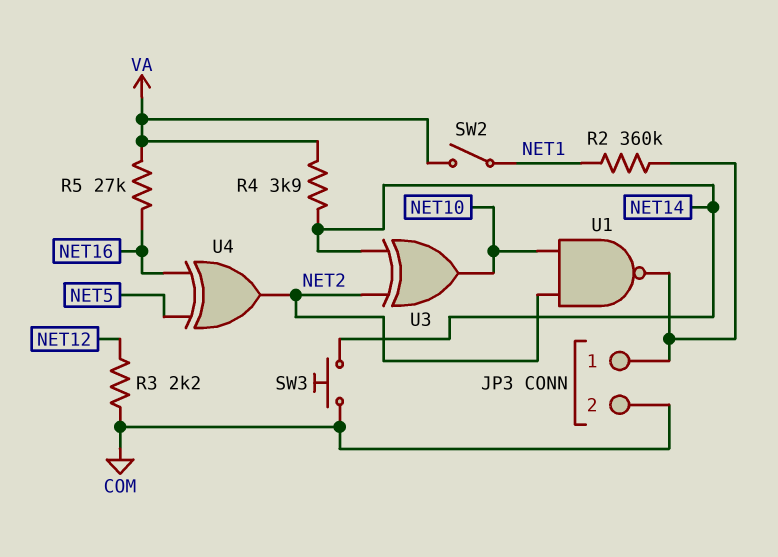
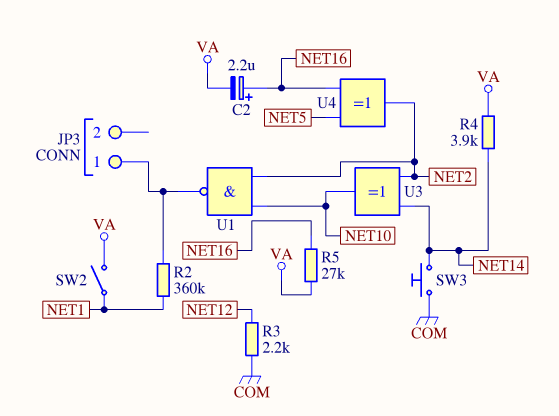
C2: none -> 2.2uF (plus NET16, minus VA)
JP3 pin 2: COM -> none

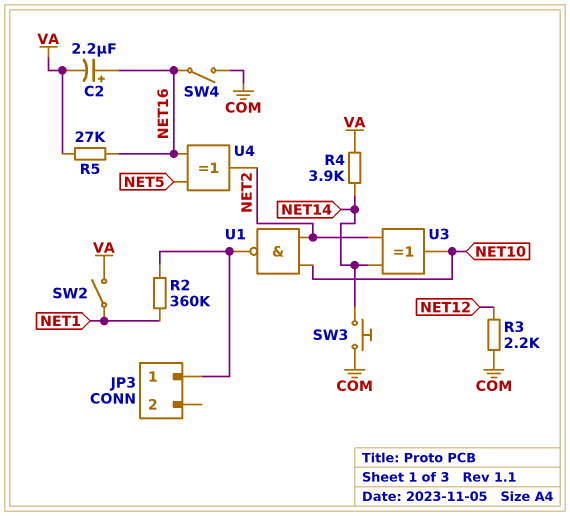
SW4: none -> switch (COM, NET16)

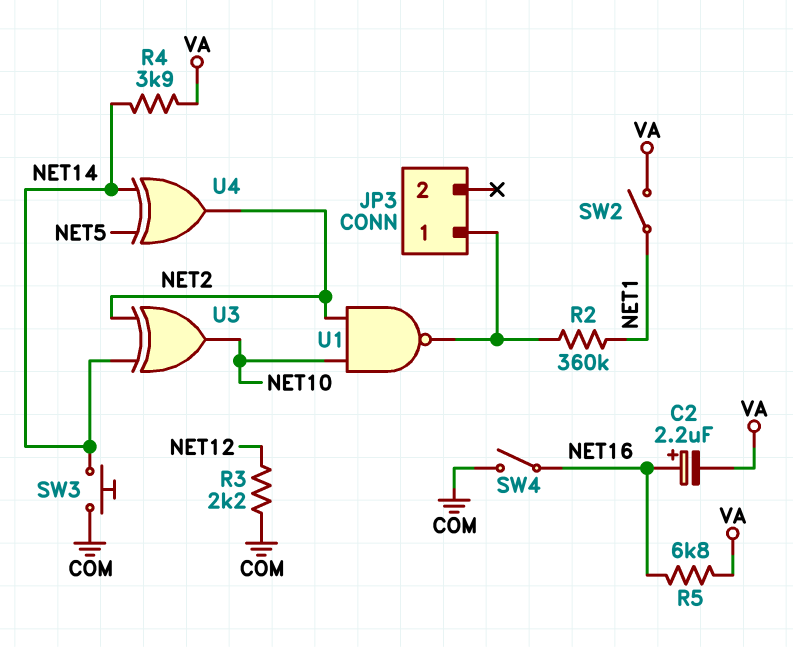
R5: 27k (NET16, VA) -> 6.8k (NET16, VA)
U4: XOR (in NET5, in NET16, out NET2) -> XOR (in NET5, in NET14, out NET2)

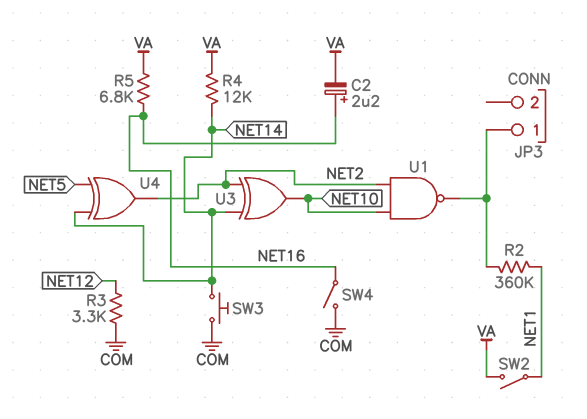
R3: 2.2k (COM, NET12) -> 3.3k (COM, NET12)
R4: 3.9k (NET14, VA) -> 12k (NET14, VA)

